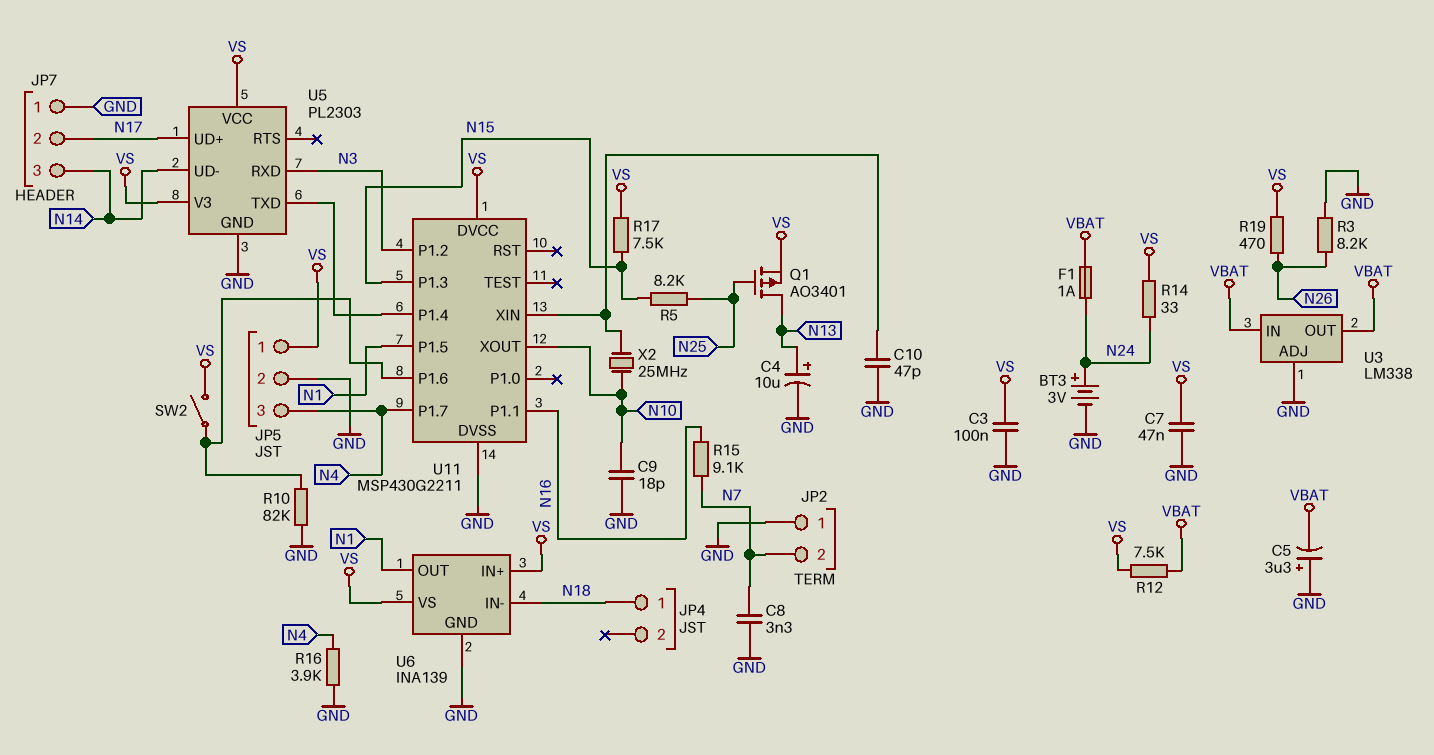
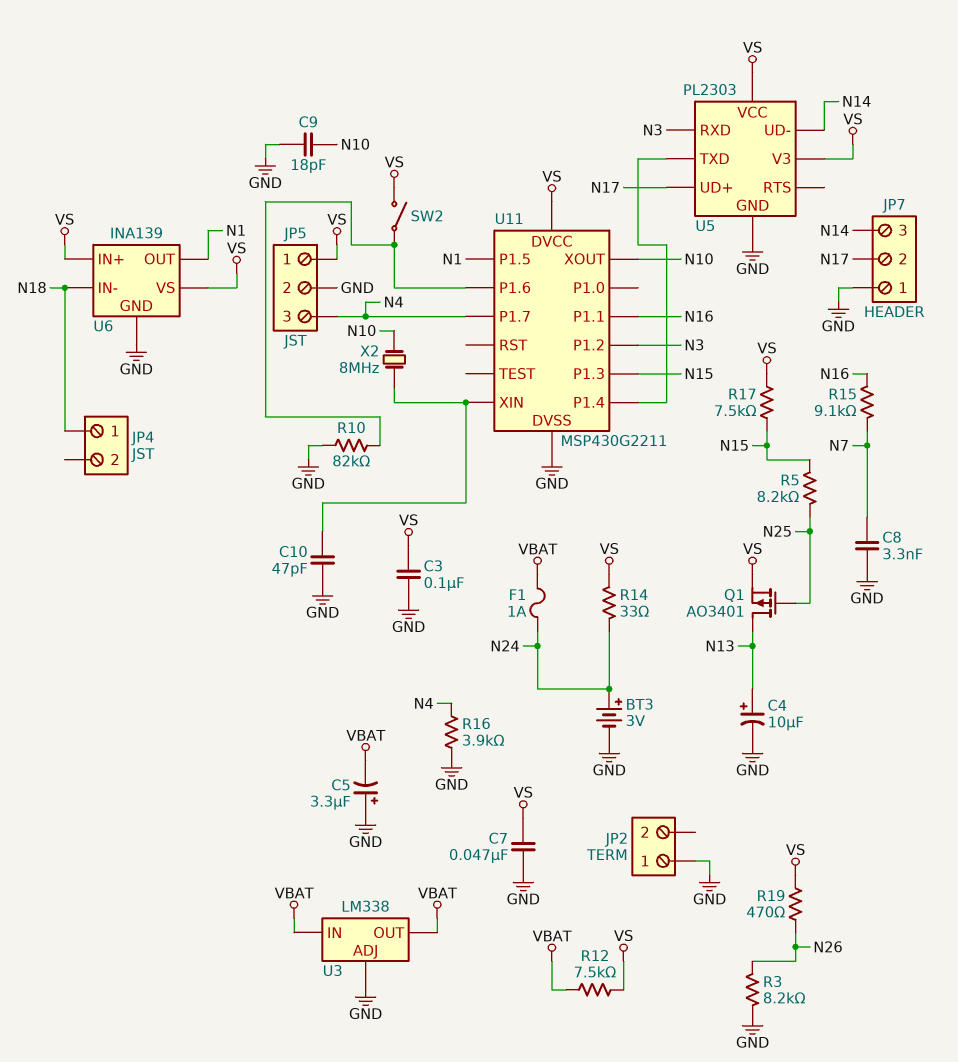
JP2 pin 2: N7 -> none
X2: 25MHz (N10, U11/XIN) -> 8MHz (N10, U11/XIN)

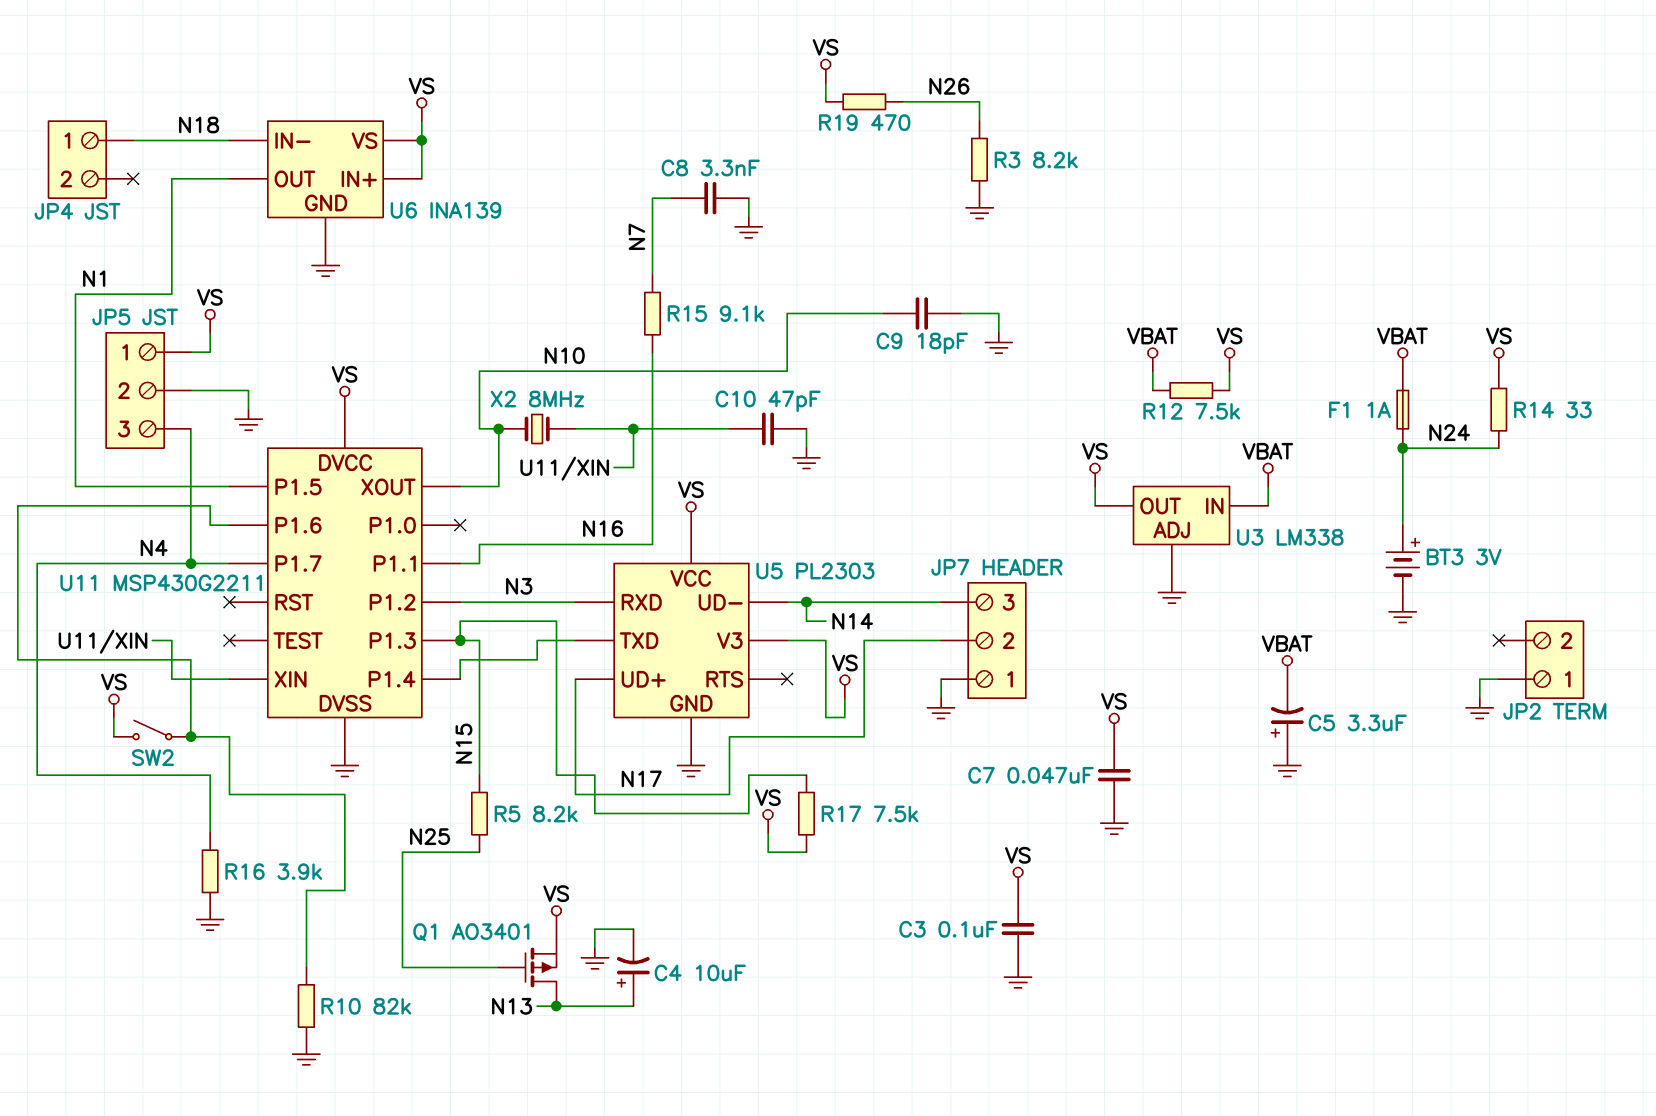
U3 pin OUT: VBAT -> VS

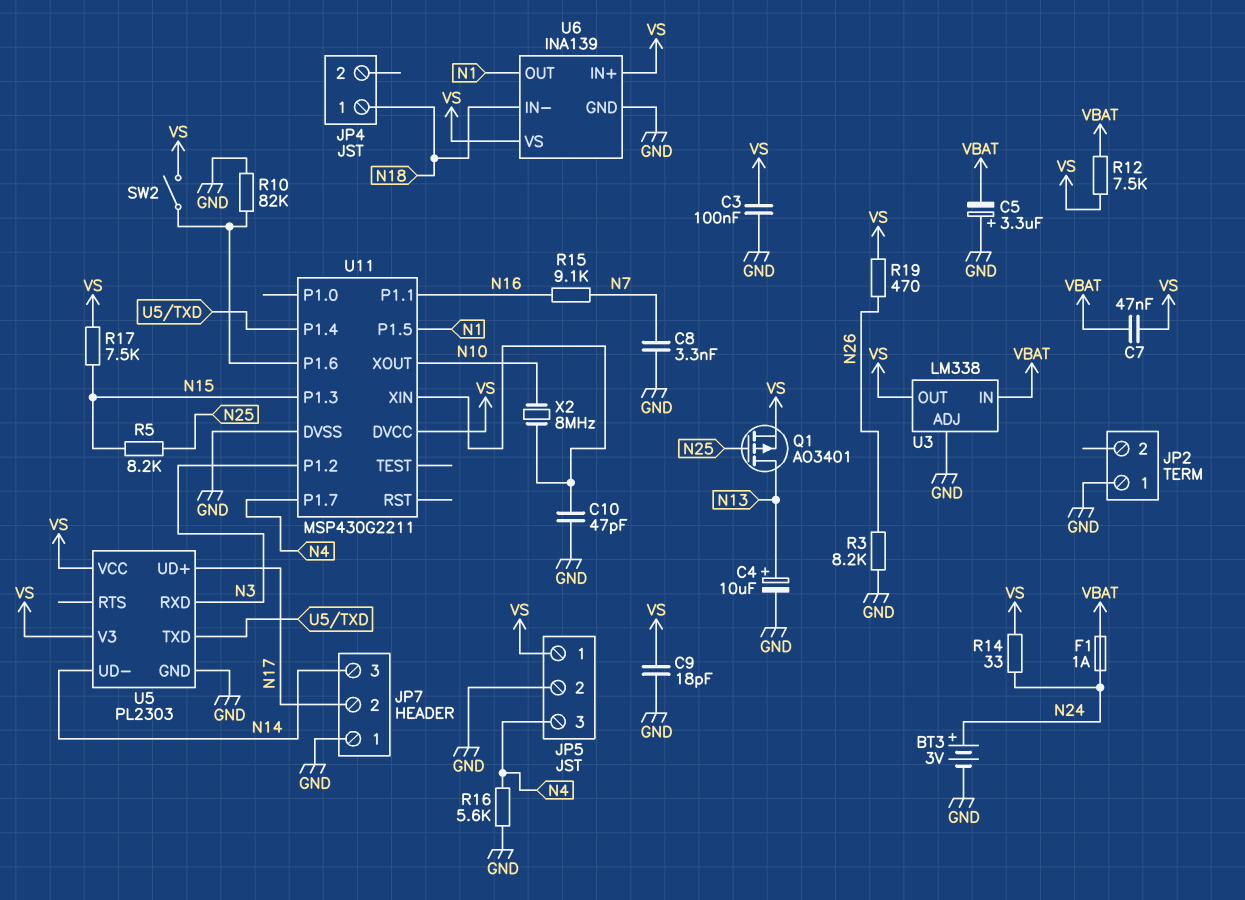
C7: 47nF (GND, VS) -> 47nF (VBAT, VS)
C9: 18pF (GND, N10) -> 18pF (GND, VS)
R16: 3.9k (GND, N4) -> 5.6k (GND, N4)

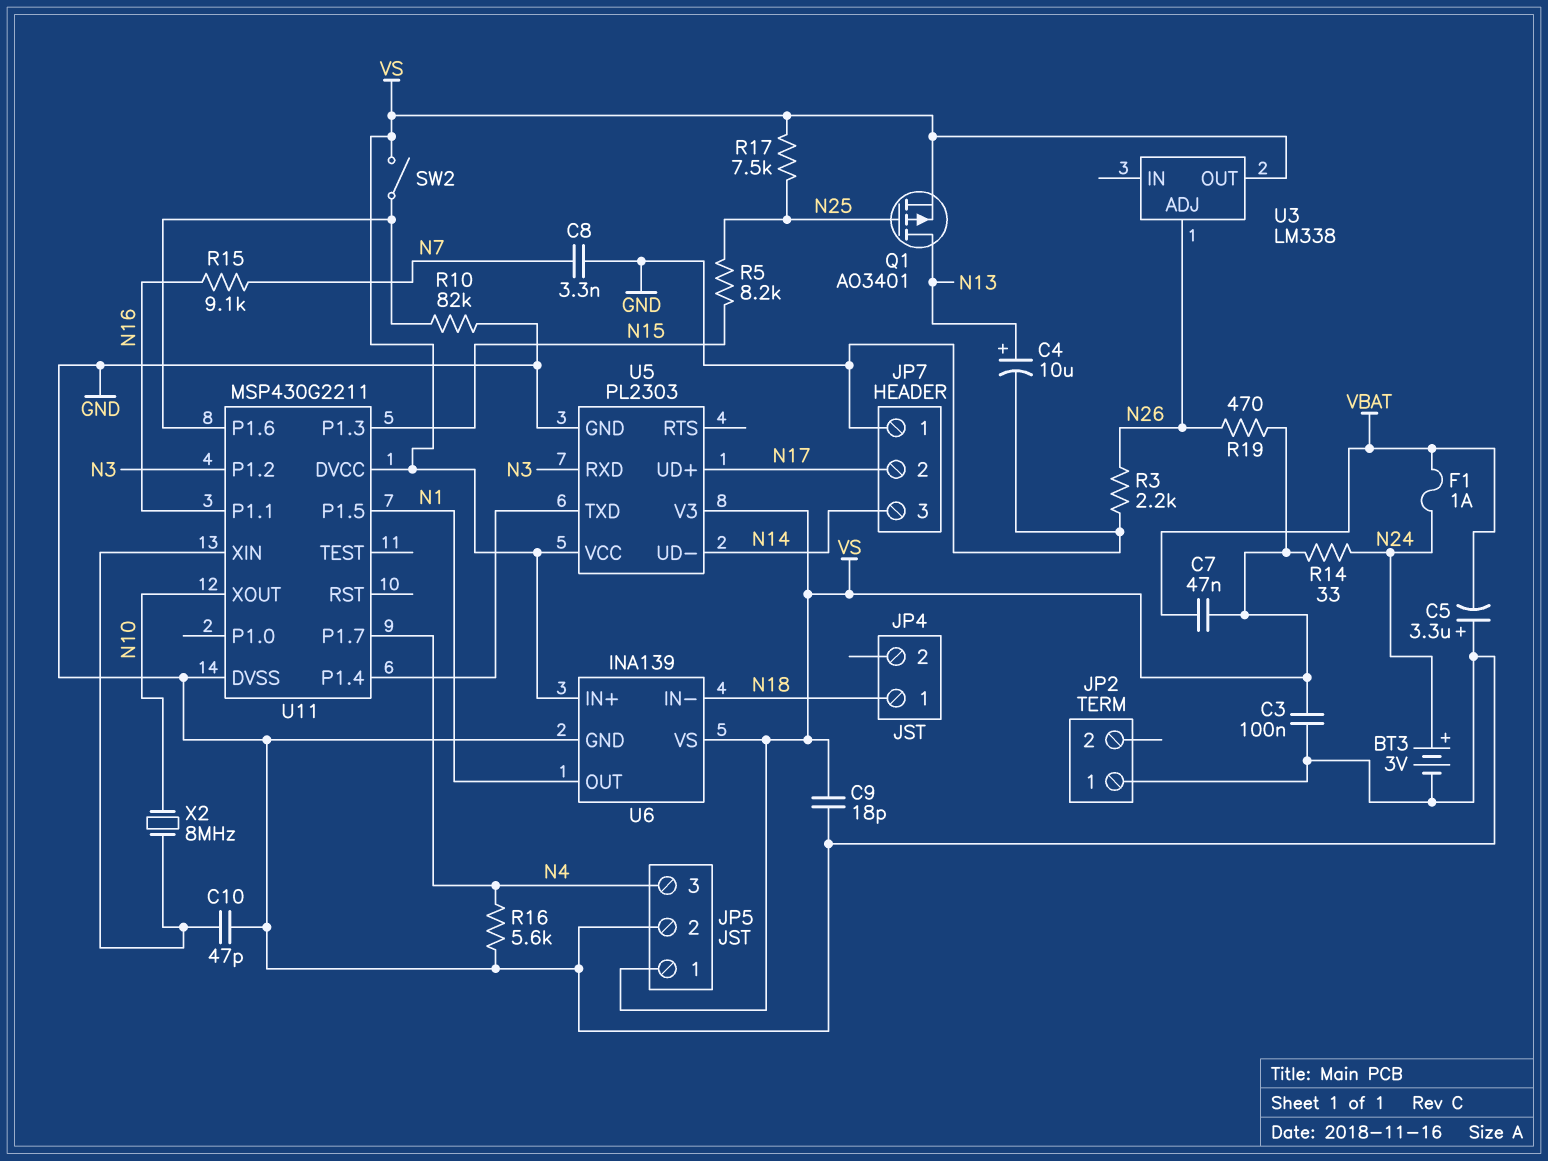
R3: 8.2k (GND, N26) -> 2.2k (GND, N26)
R12: 7.5k (VBAT, VS) -> none
R17: 7.5k (N15, VS) -> 7.5k (N25, VS)
U3 pin ADJ: GND -> N26
U3 pin IN: VBAT -> none

